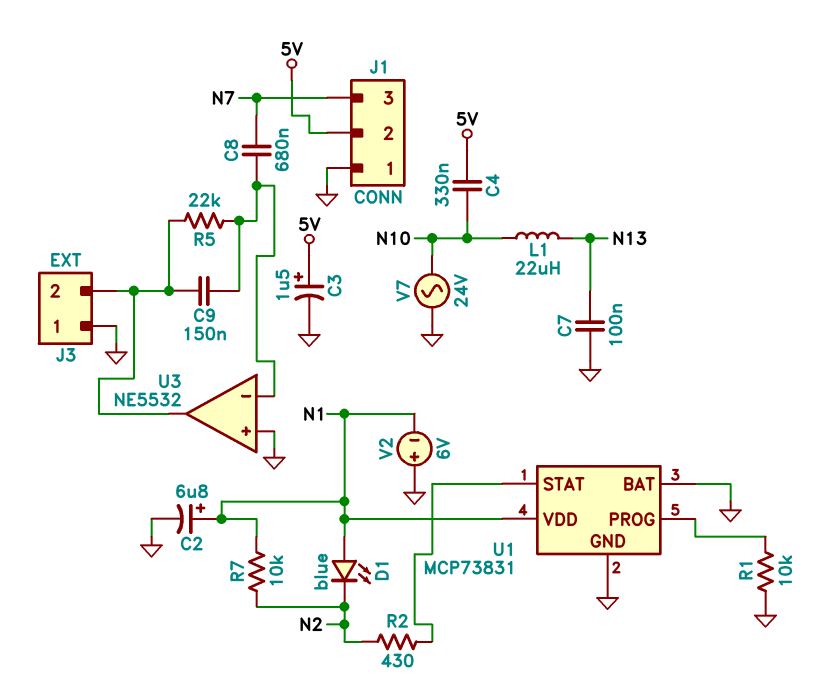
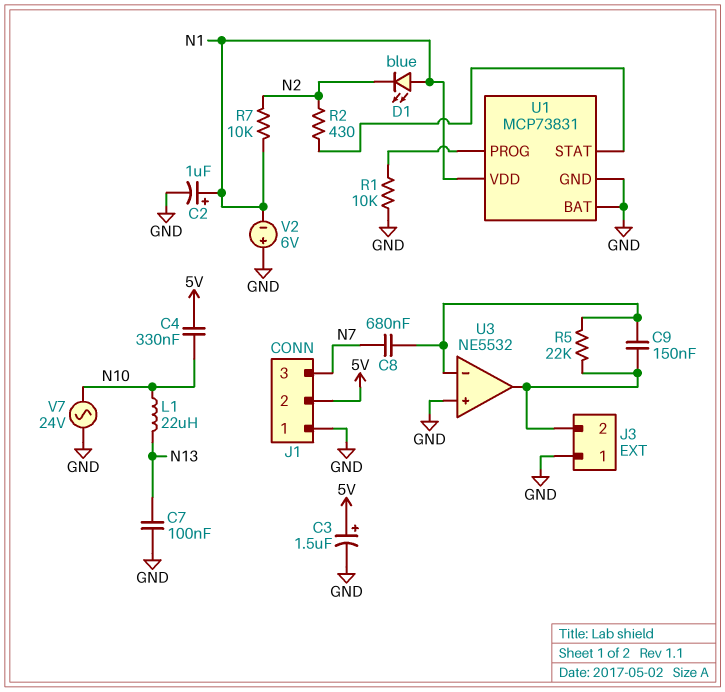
C2: 6.8uF (plus N1, minus GND) -> 1uF (plus N1, minus GND)

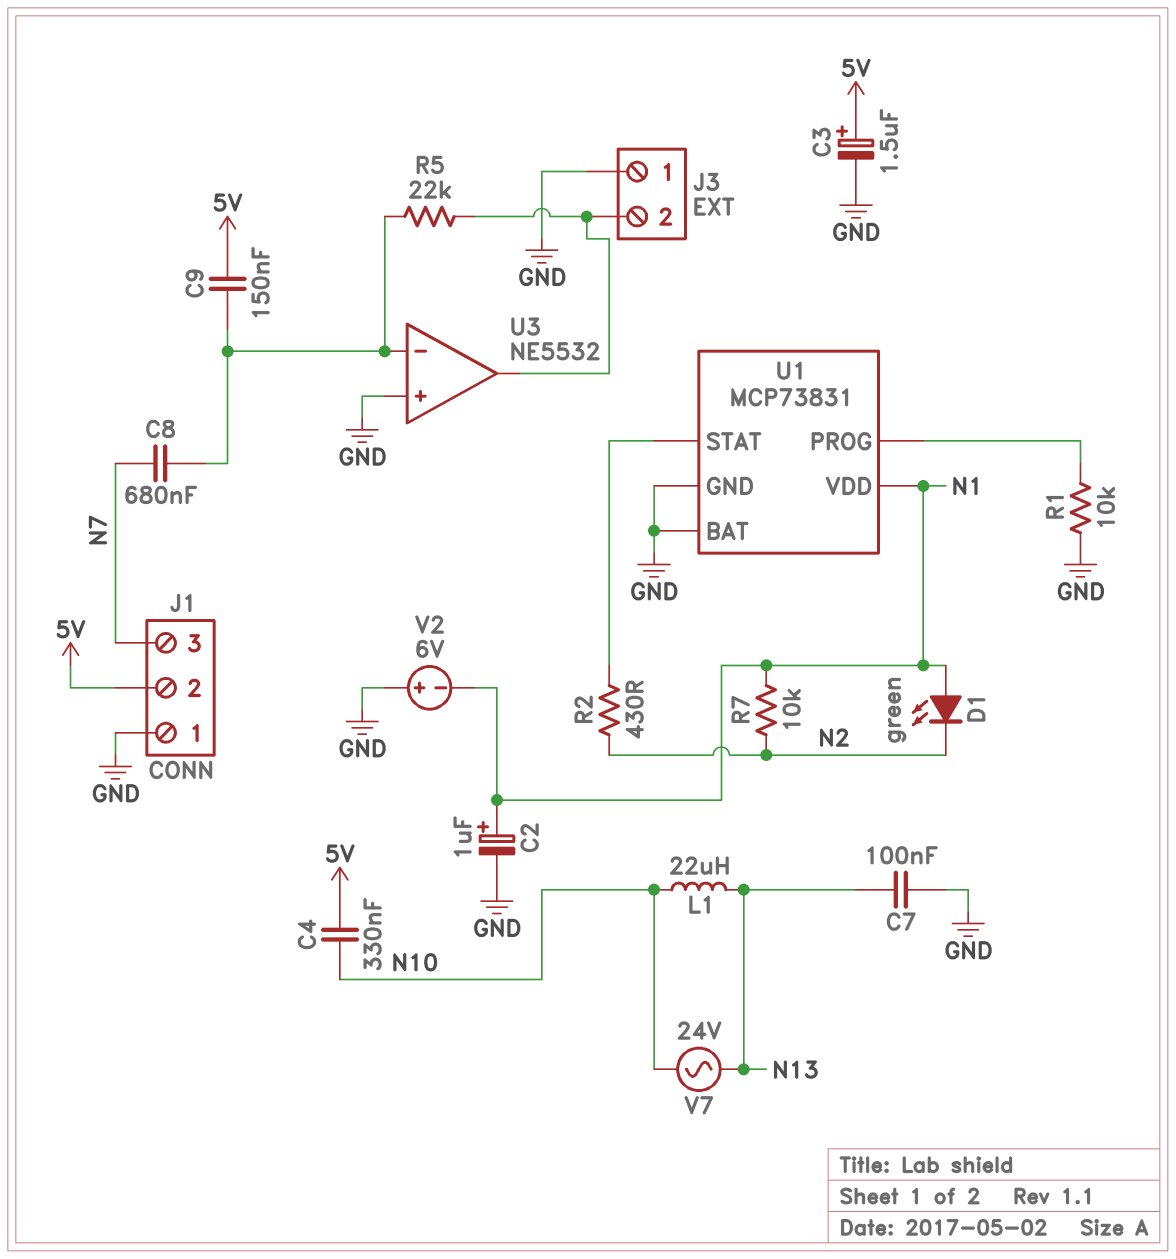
C9: 150nF (J3/2, U3/in-) -> 150nF (5V, U3/in-)
D1: LED blue (A N1, K N2) -> LED green (A N1, K N2)
V7: AC 24V (GND, N10) -> AC 24V (N10, N13)

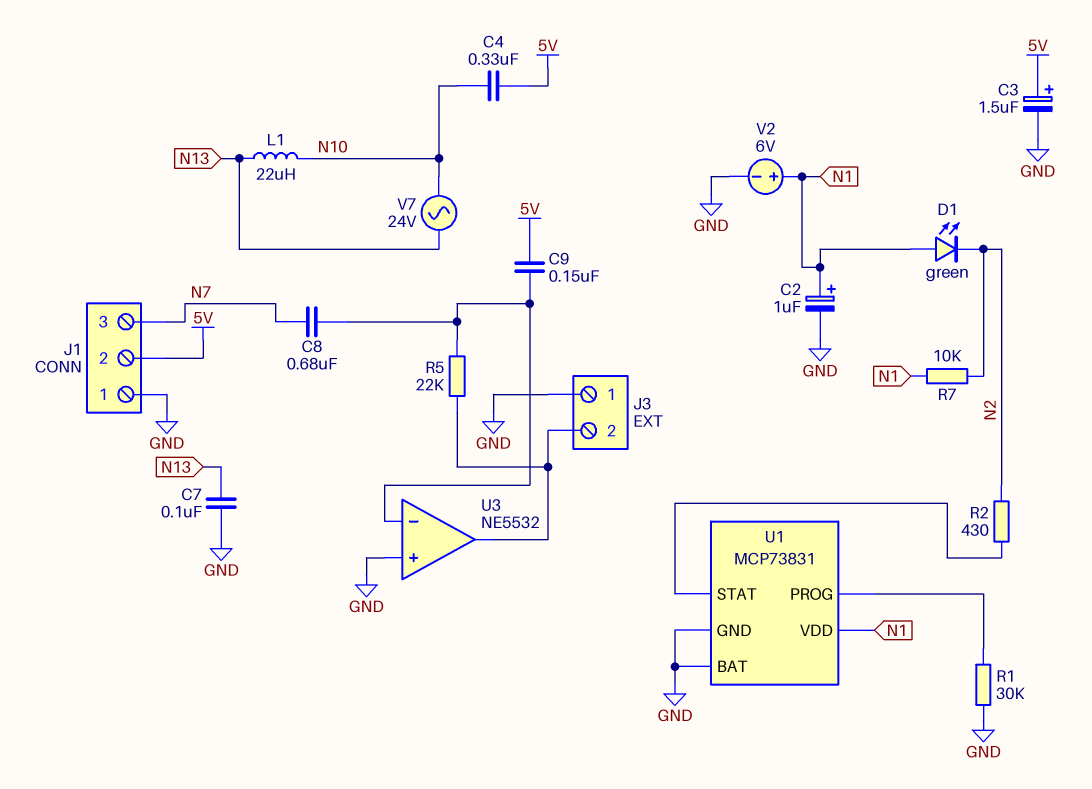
R1: 10k (GND, U1/PROG) -> 30k (GND, U1/PROG)
V2: 6V (plus GND, minus N1) -> 6V (plus N1, minus GND)

